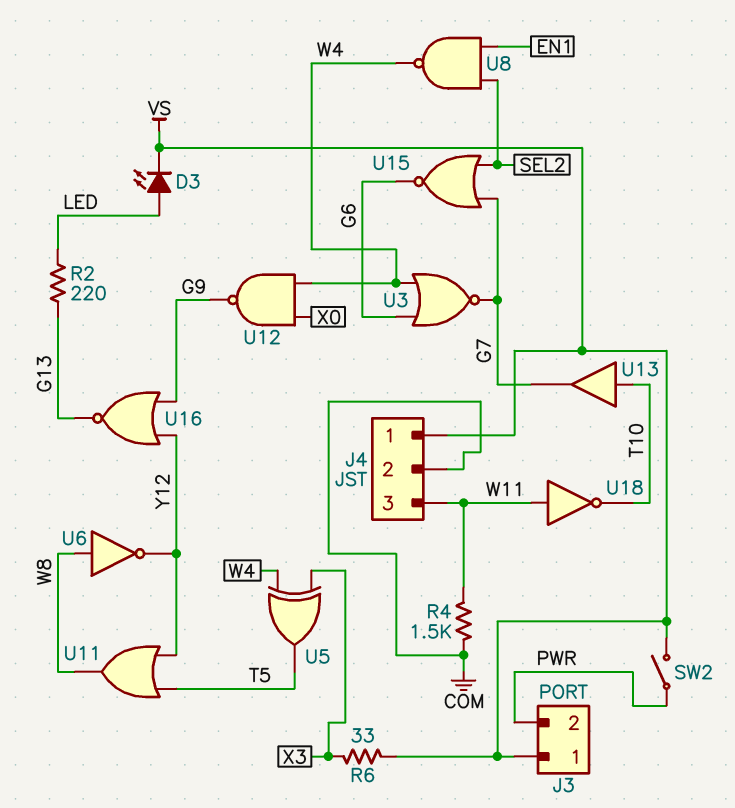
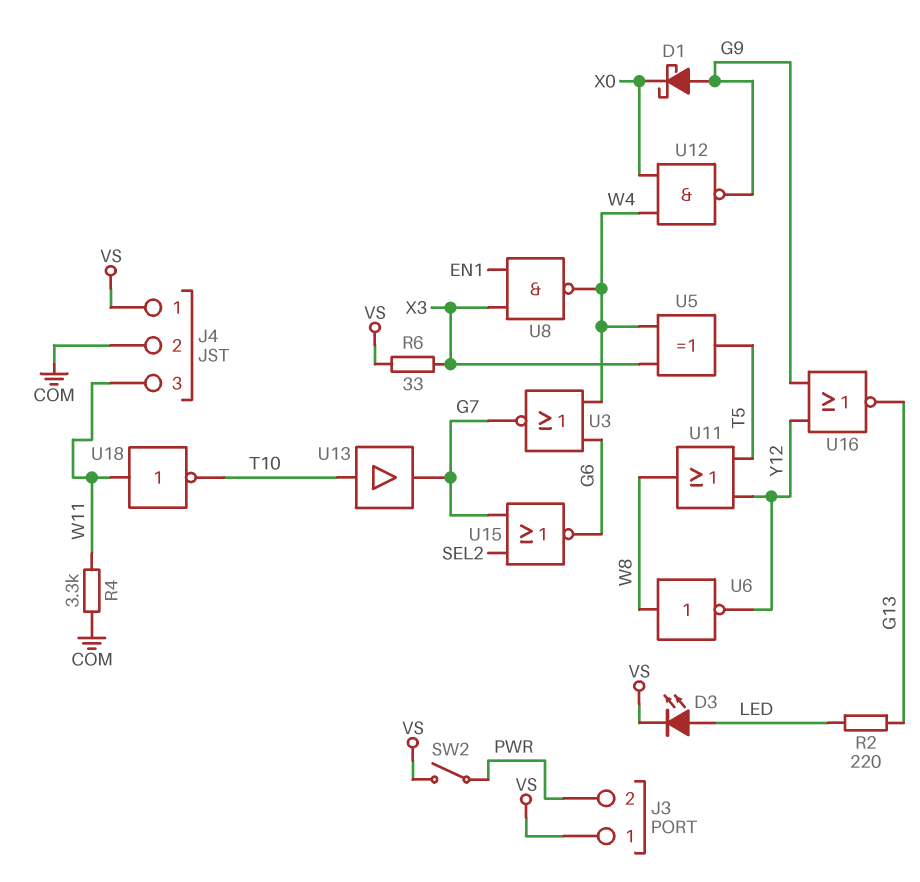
D1: none -> schottky (A G9, K X0)
R4: 1.5k (COM, W11) -> 3.3k (COM, W11)
U8: NAND (in EN1, in SEL2, out W4) -> NAND (in EN1, in X3, out W4)

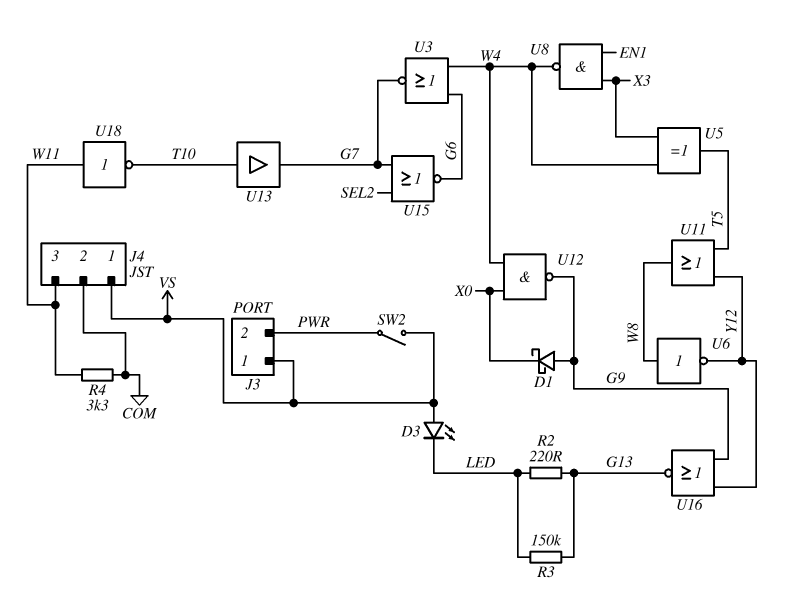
D3: LED (A LED, K VS) -> LED (A VS, K LED)
R3: none -> 150k (G13, LED)
R6: 33 (VS, X3) -> none

